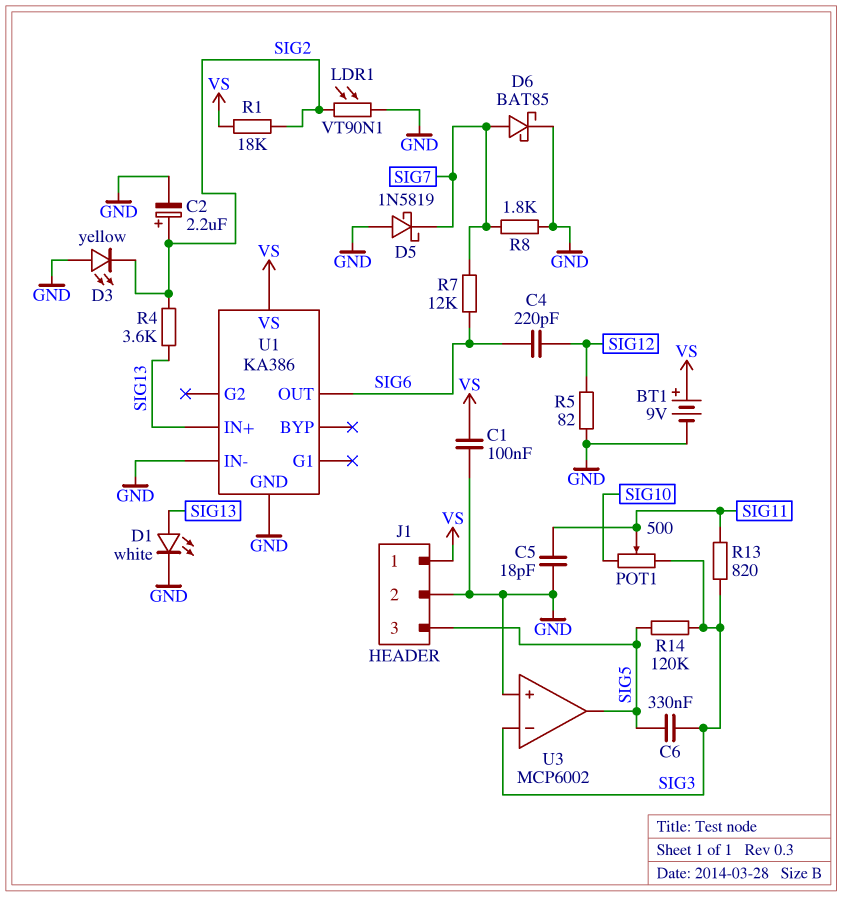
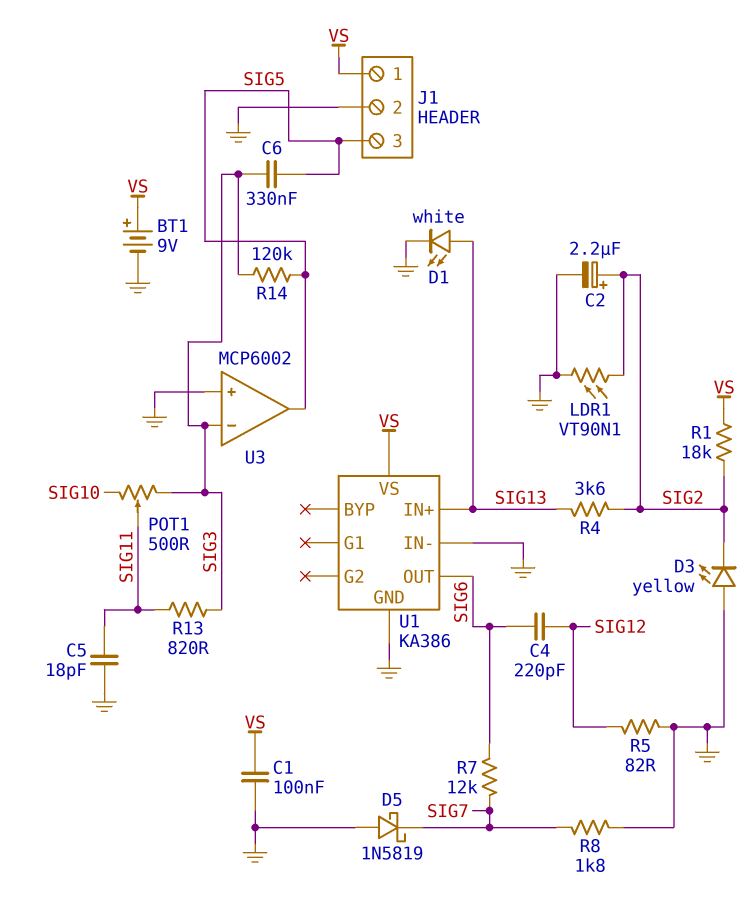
D6: schottky BAT85 (A SIG7, K GND) -> none

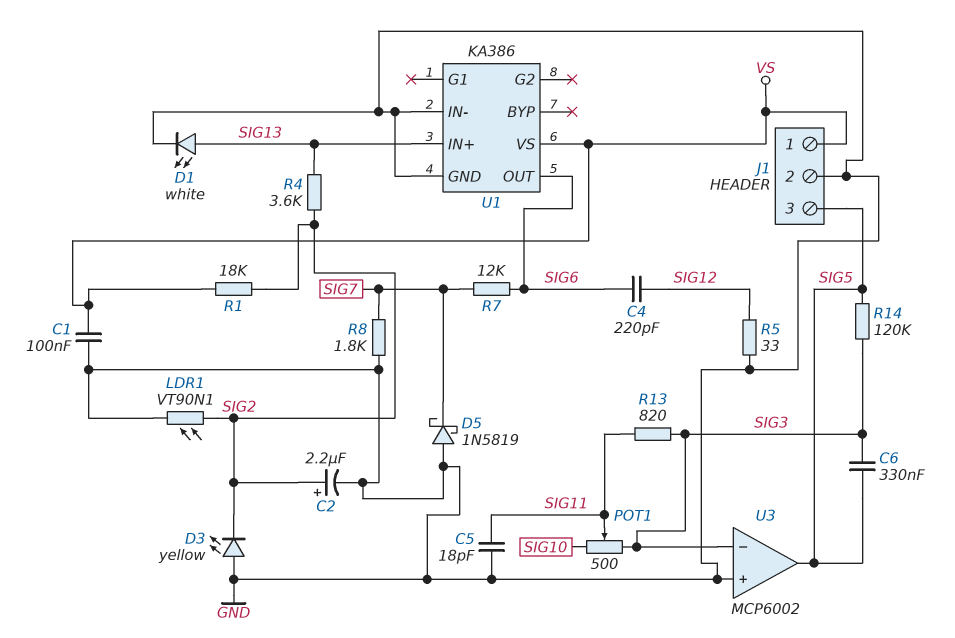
BT1: 9V (plus VS, minus GND) -> none
R5: 82 (GND, SIG12) -> 33 (GND, SIG12)

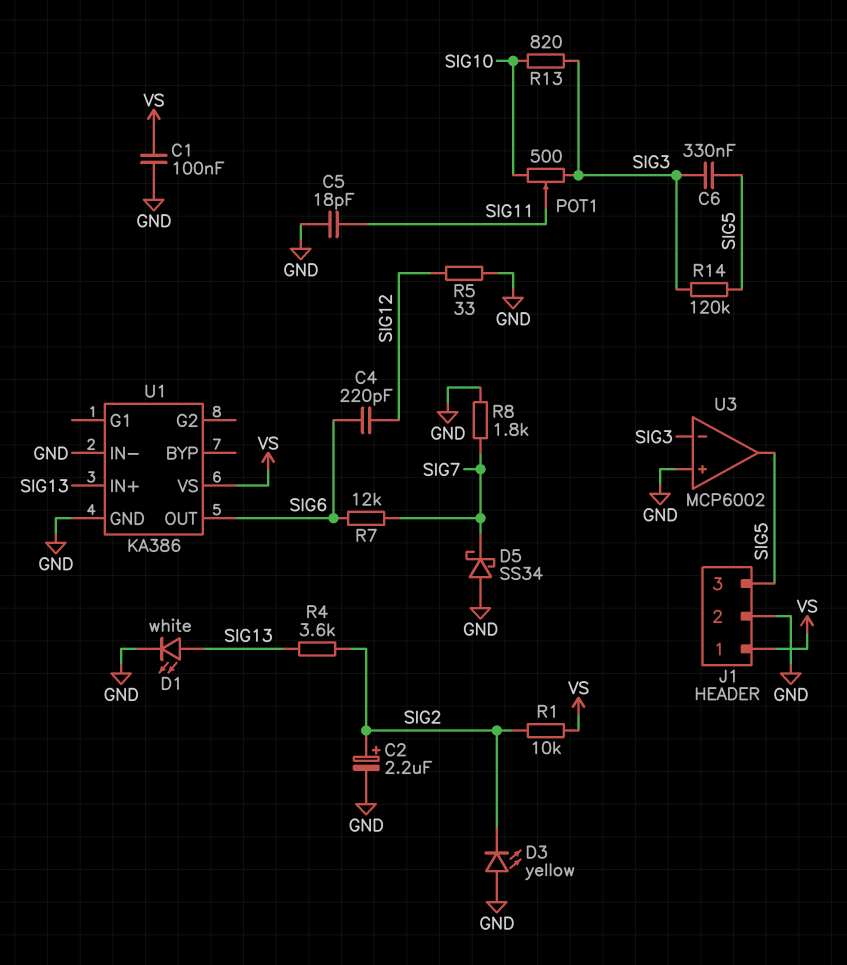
D5: schottky 1N5819 (A GND, K SIG7) -> schottky SS34 (A GND, K SIG7)
LDR1: VT90N1 (GND, SIG2) -> none
R1: 18k (SIG2, VS) -> 10k (SIG2, VS)
R13: 820 (SIG3, SIG11) -> 820 (SIG3, SIG10)

